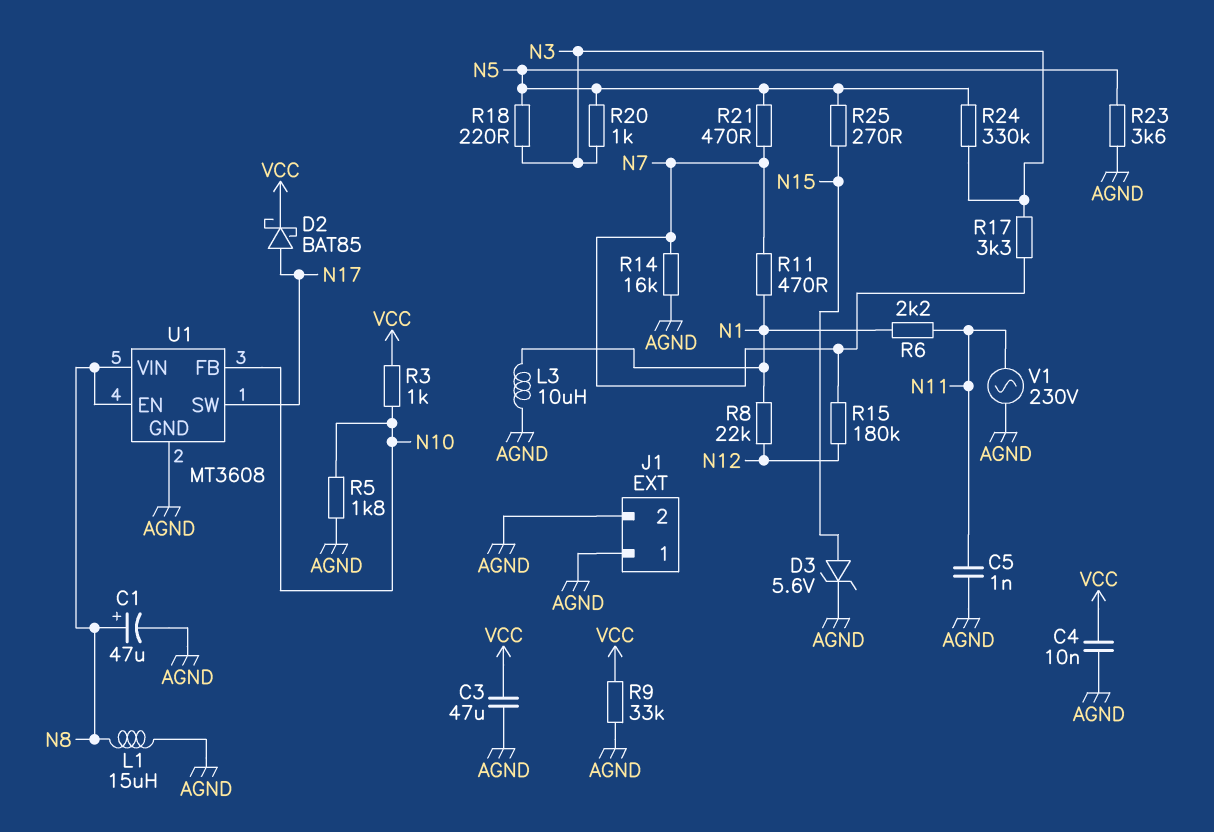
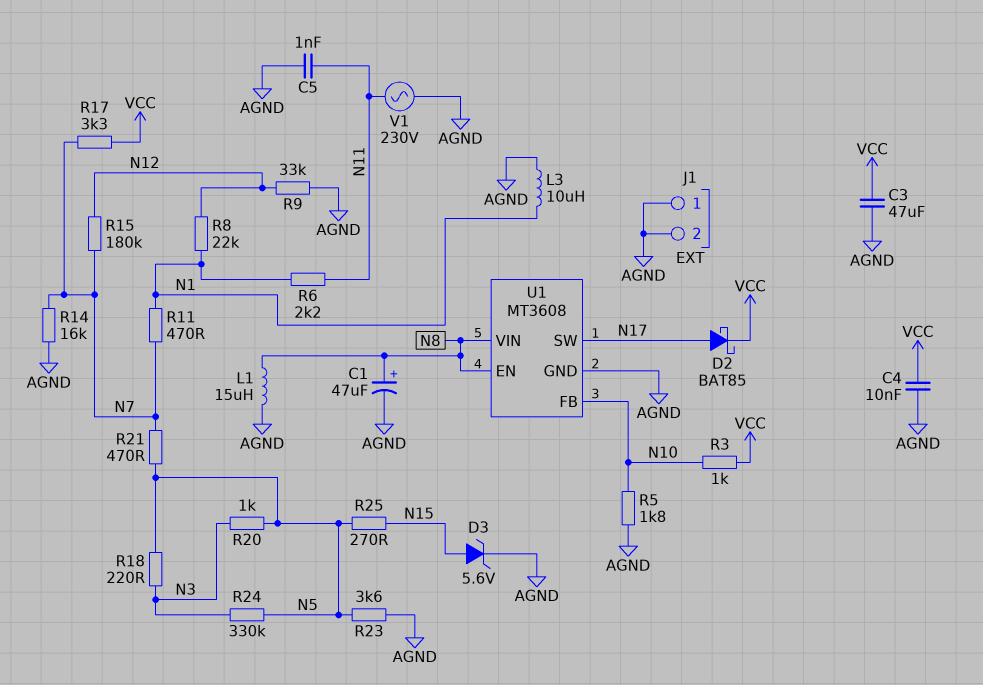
R9: 33k (AGND, VCC) -> 33k (AGND, N12)
R17: 3.3k (N3, N7) -> 3.3k (N7, VCC)

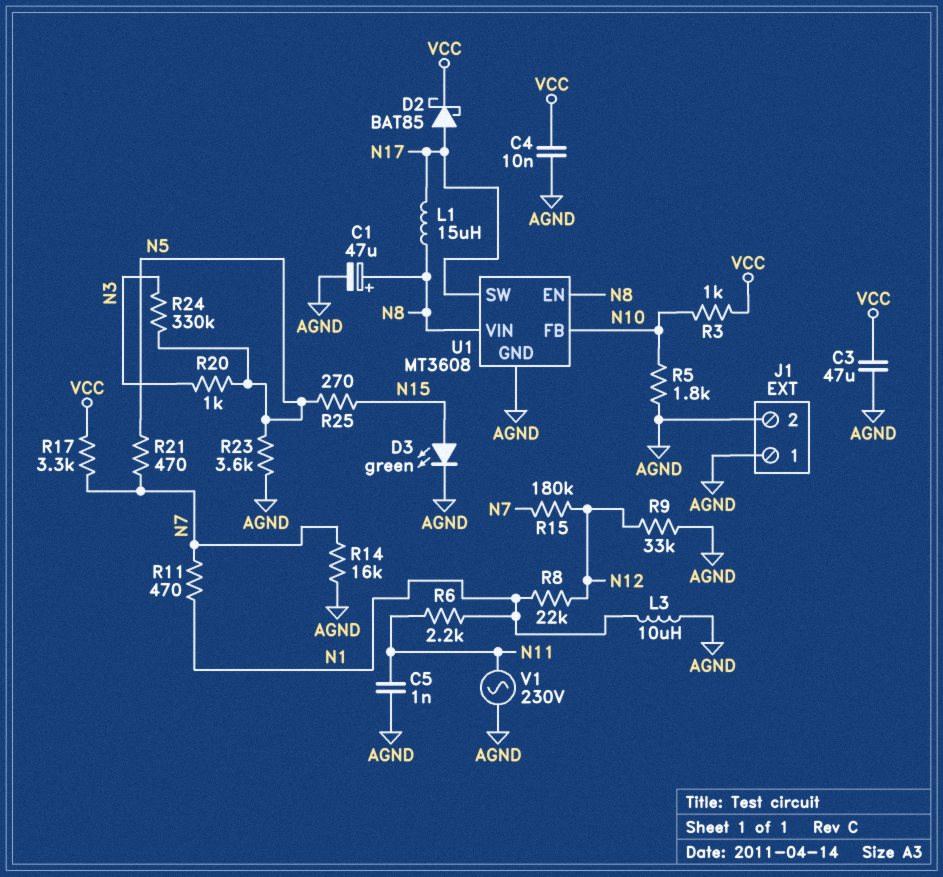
D3: zener 5.6V (A N15, K AGND) -> LED green (A N15, K AGND)
L1: 15uH (AGND, N8) -> 15uH (N8, N17)
R18: 220 (N3, N5) -> none

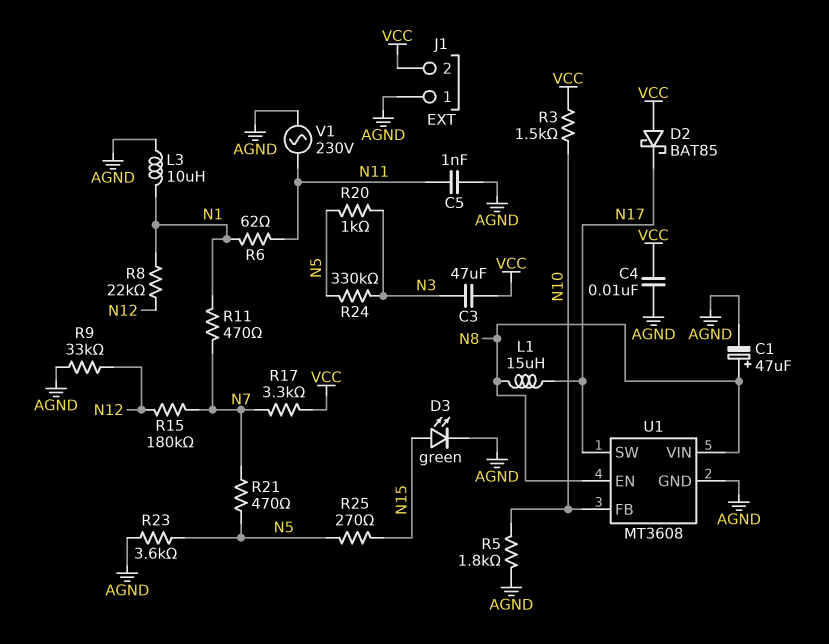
C3: 47uF (AGND, VCC) -> 47uF (N3, VCC)
D2: schottky BAT85 (A N17, K VCC) -> schottky BAT85 (A VCC, K N17)
J1 pin 2: AGND -> VCC
R3: 1k (N10, VCC) -> 1.5k (N10, VCC)
R6: 2.2k (N1, N11) -> 62 (N1, N11)
R14: 16k (AGND, N7) -> none

